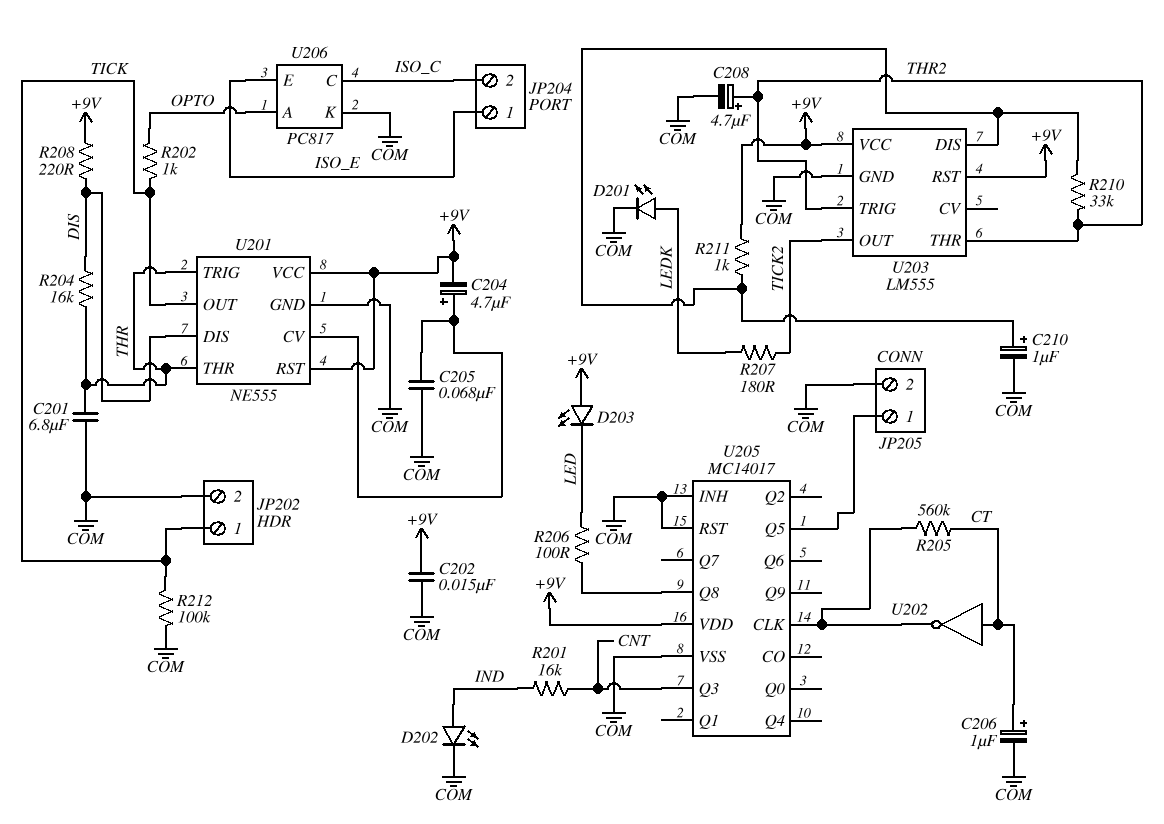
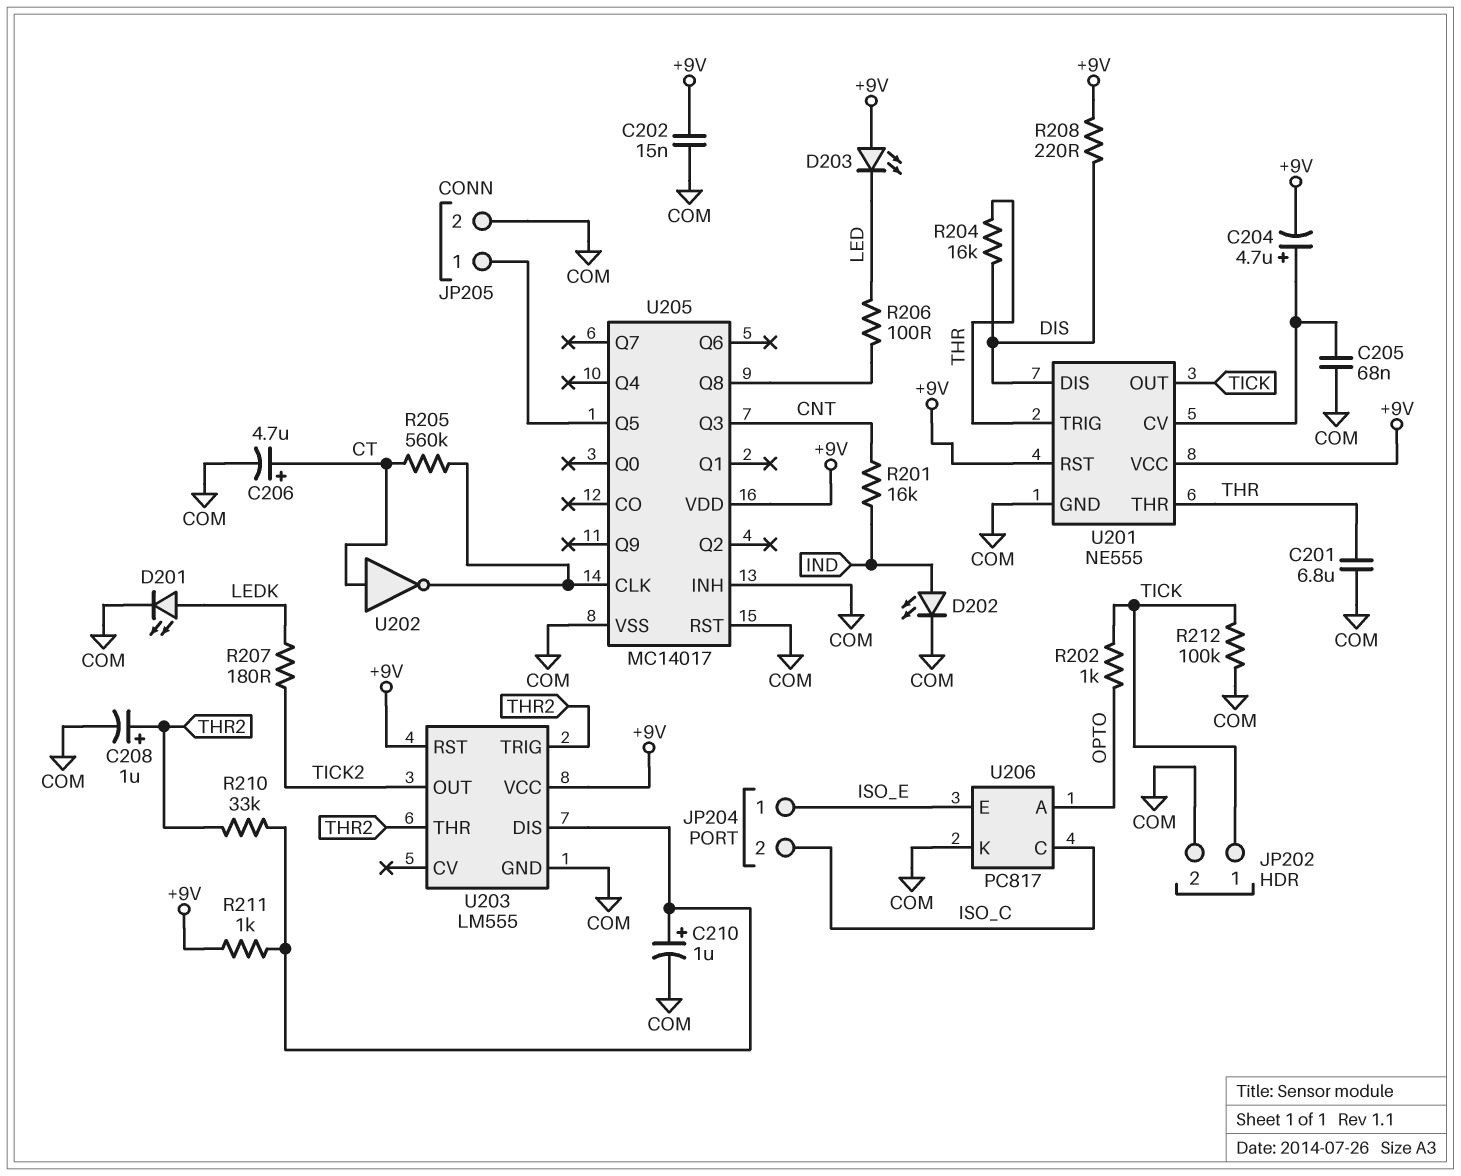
C206: 1uF (plus CT, minus COM) -> 4.7uF (plus CT, minus COM)
C208: 4.7uF (plus THR2, minus COM) -> 1uF (plus THR2, minus COM)

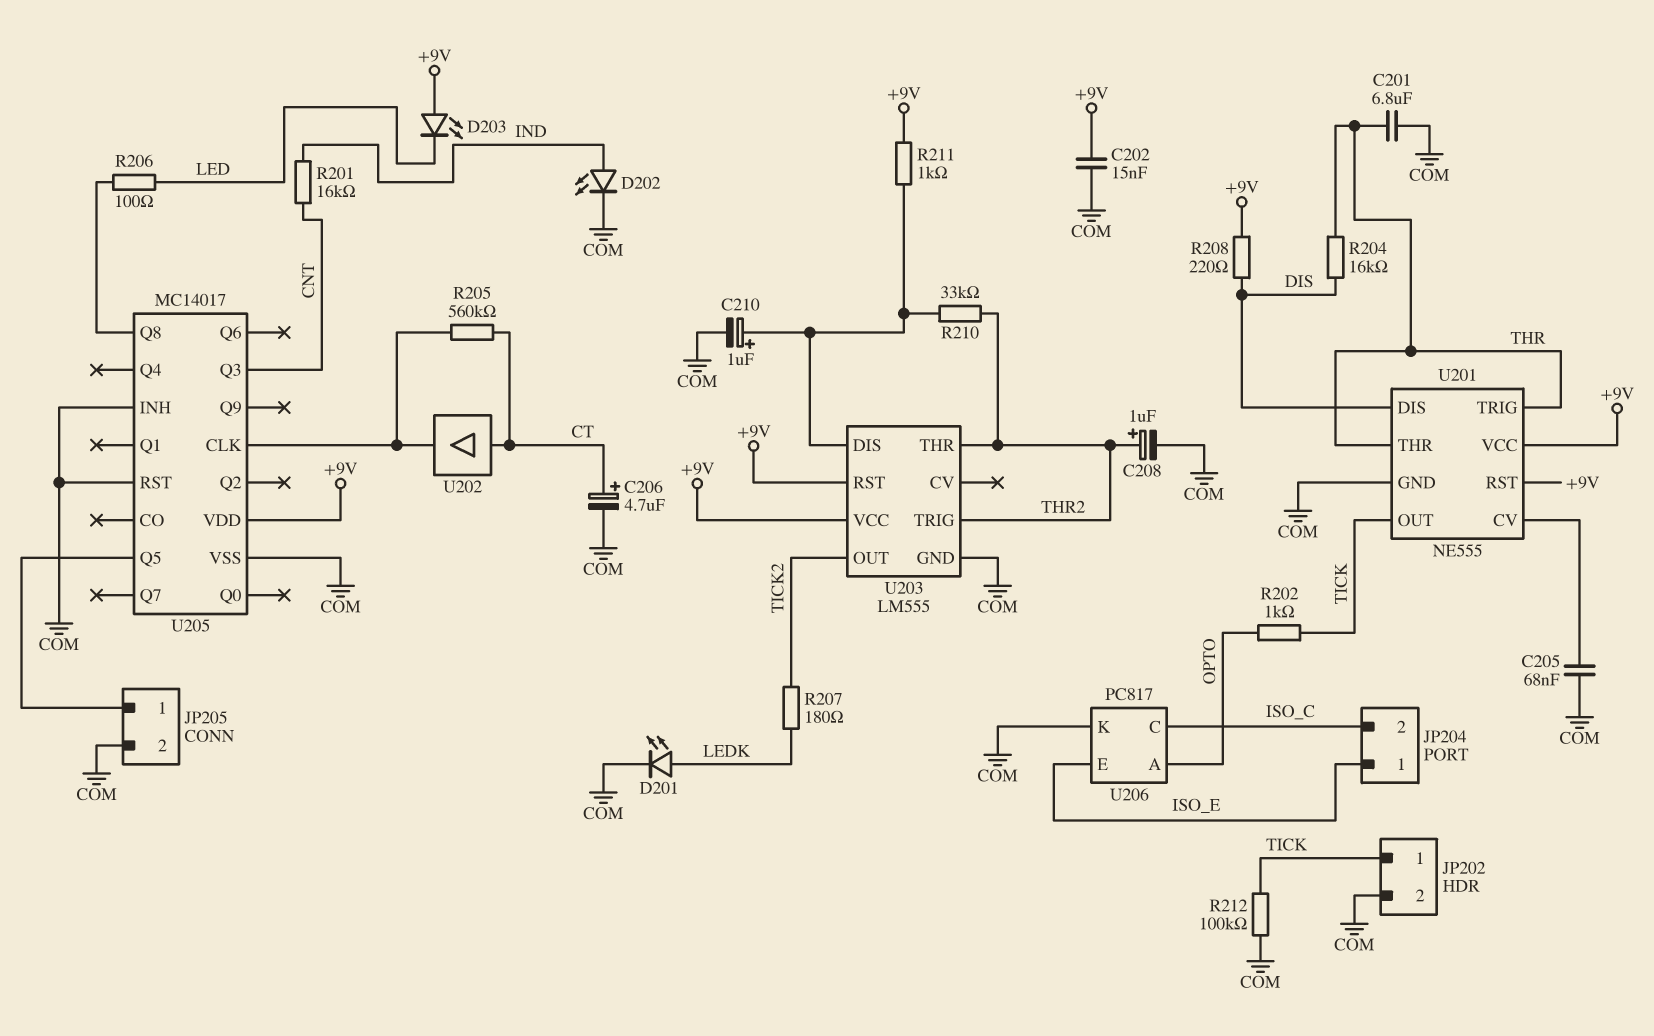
C204: 4.7uF (plus U201/CV, minus +9V) -> none
U202: NOT (in CT, out U205/CLK) -> buffer (in CT, out U205/CLK)

